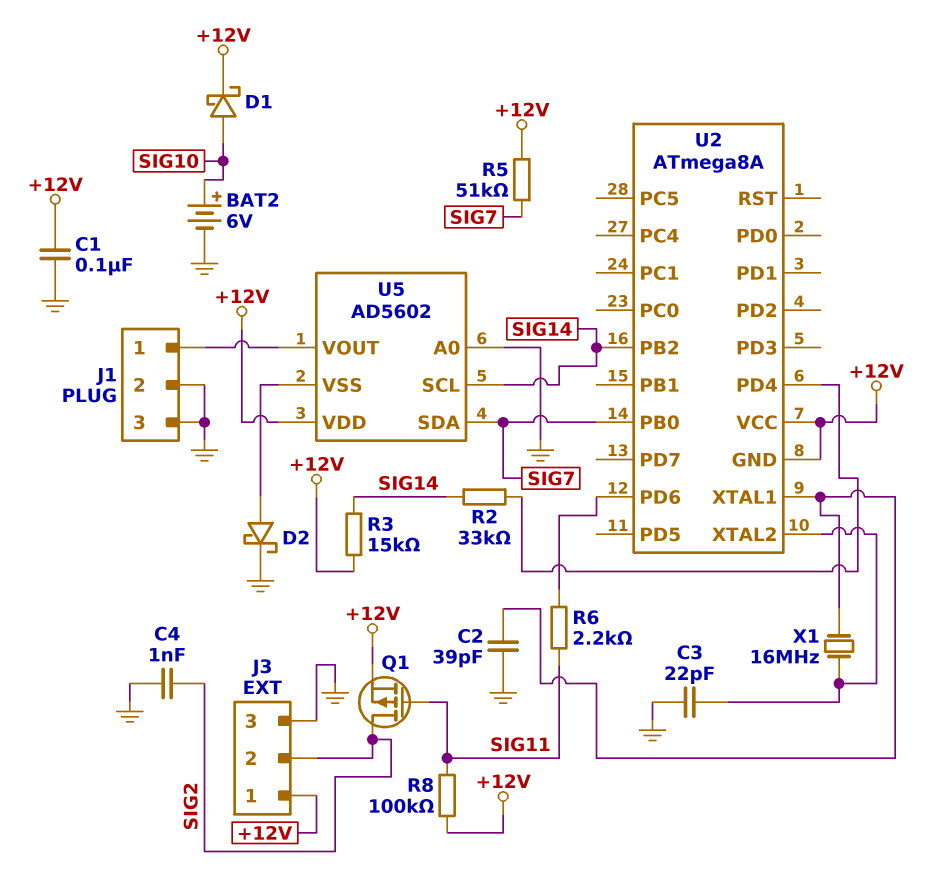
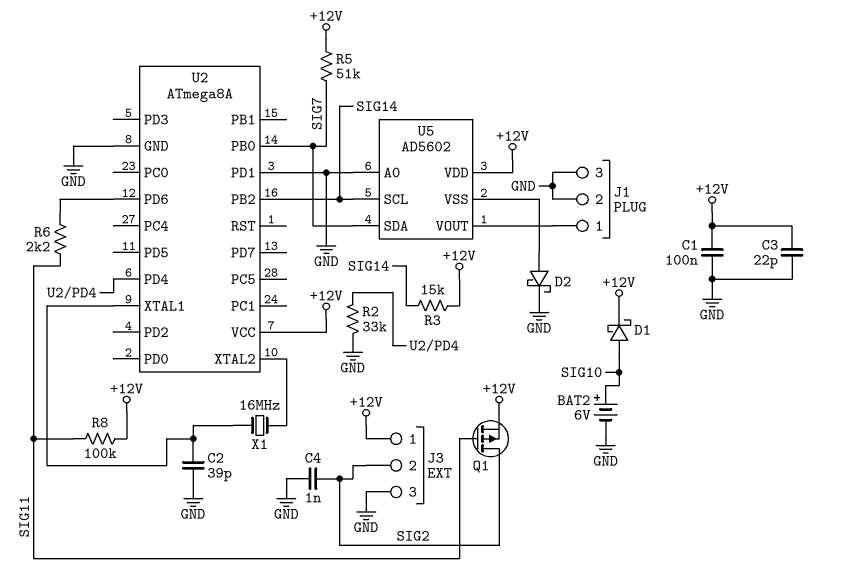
C3: 22pF (GND, U2/XTAL2) -> 22pF (+12V, GND)
R2: 33k (SIG14, U2/PD4) -> 33k (GND, U2/PD4)
U2 pin GND: +12V -> GND
U2 pin PD1: none -> GND

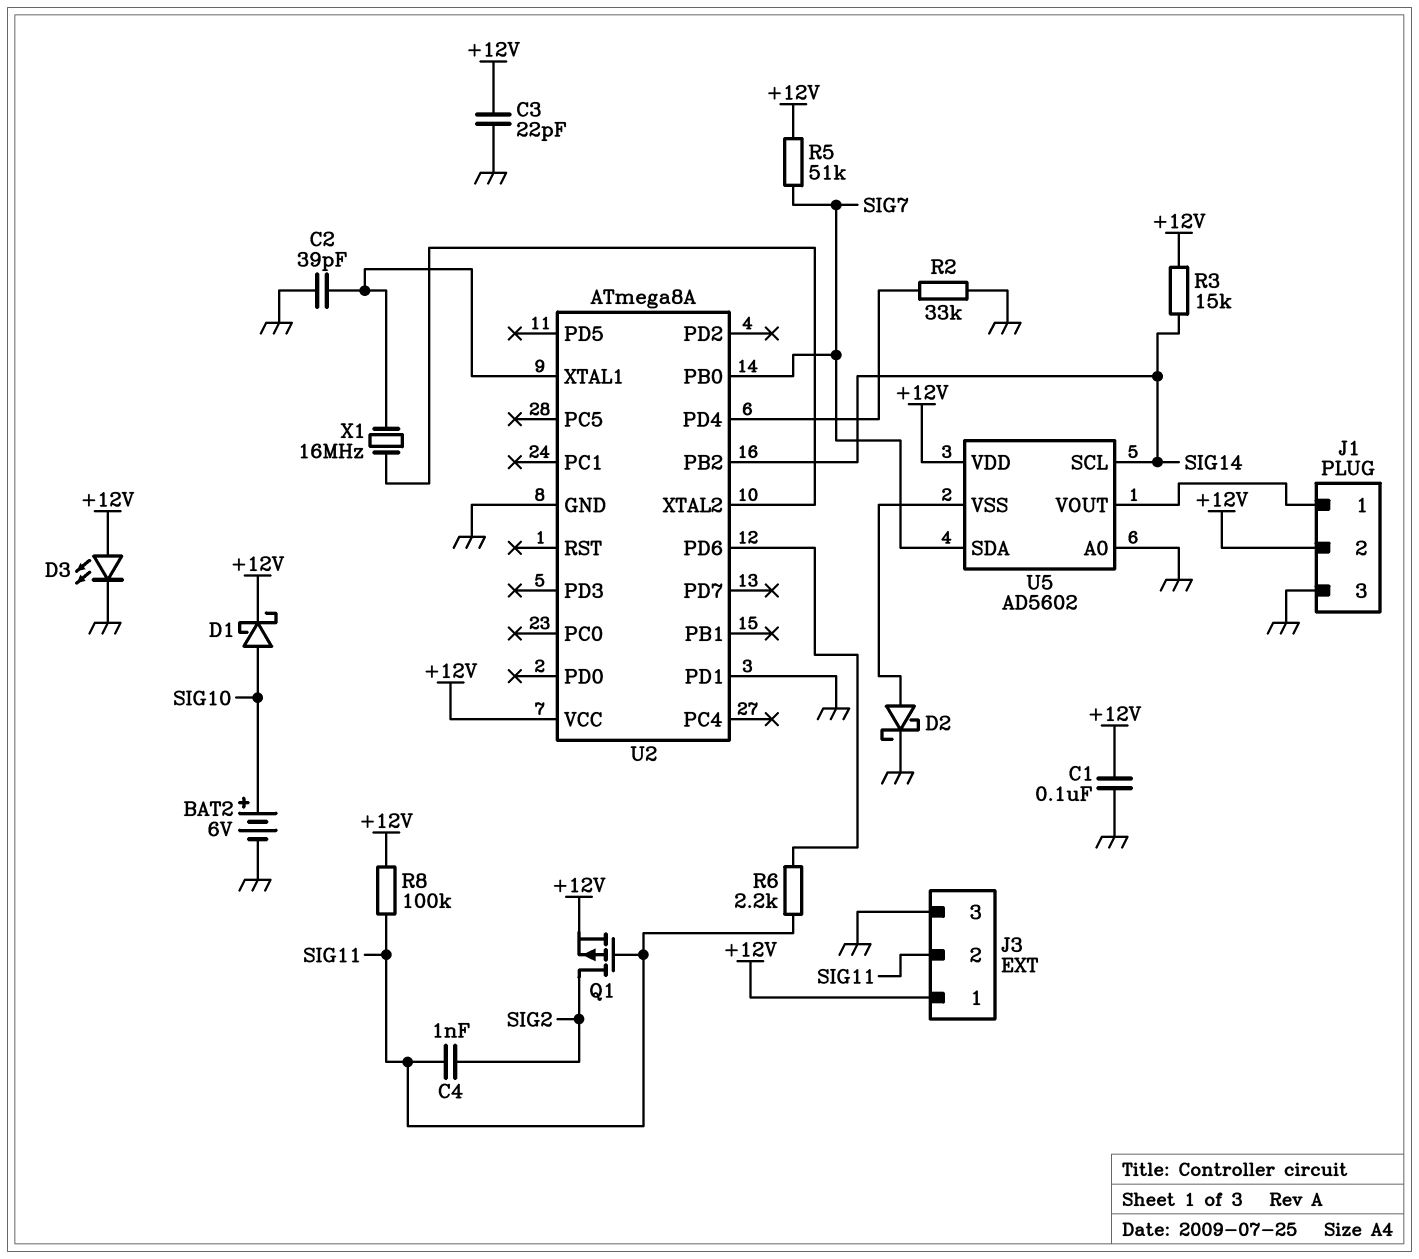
C4: 1nF (GND, SIG2) -> 1nF (SIG2, SIG11)
D3: none -> LED (A +12V, K GND)
J1 pin 2: GND -> +12V
J3 pin 2: SIG2 -> SIG11

